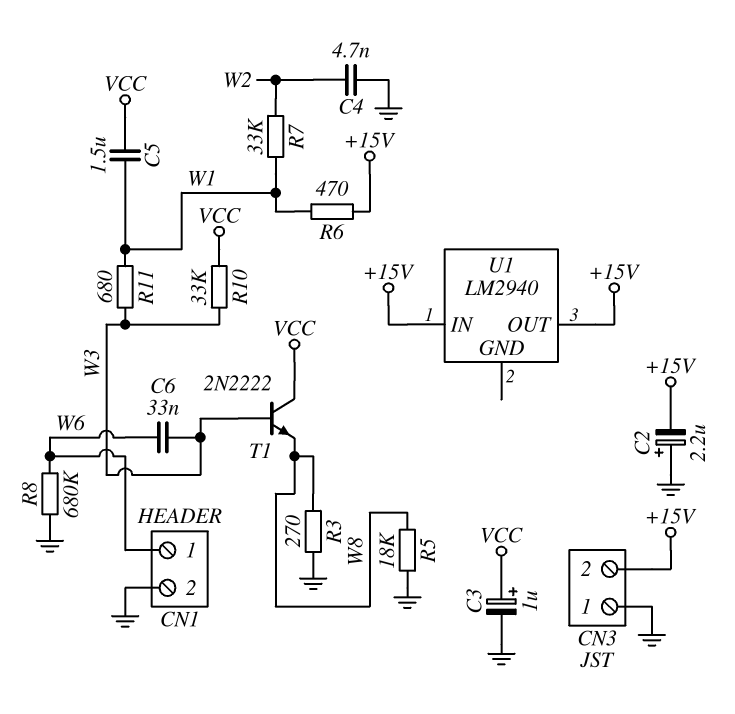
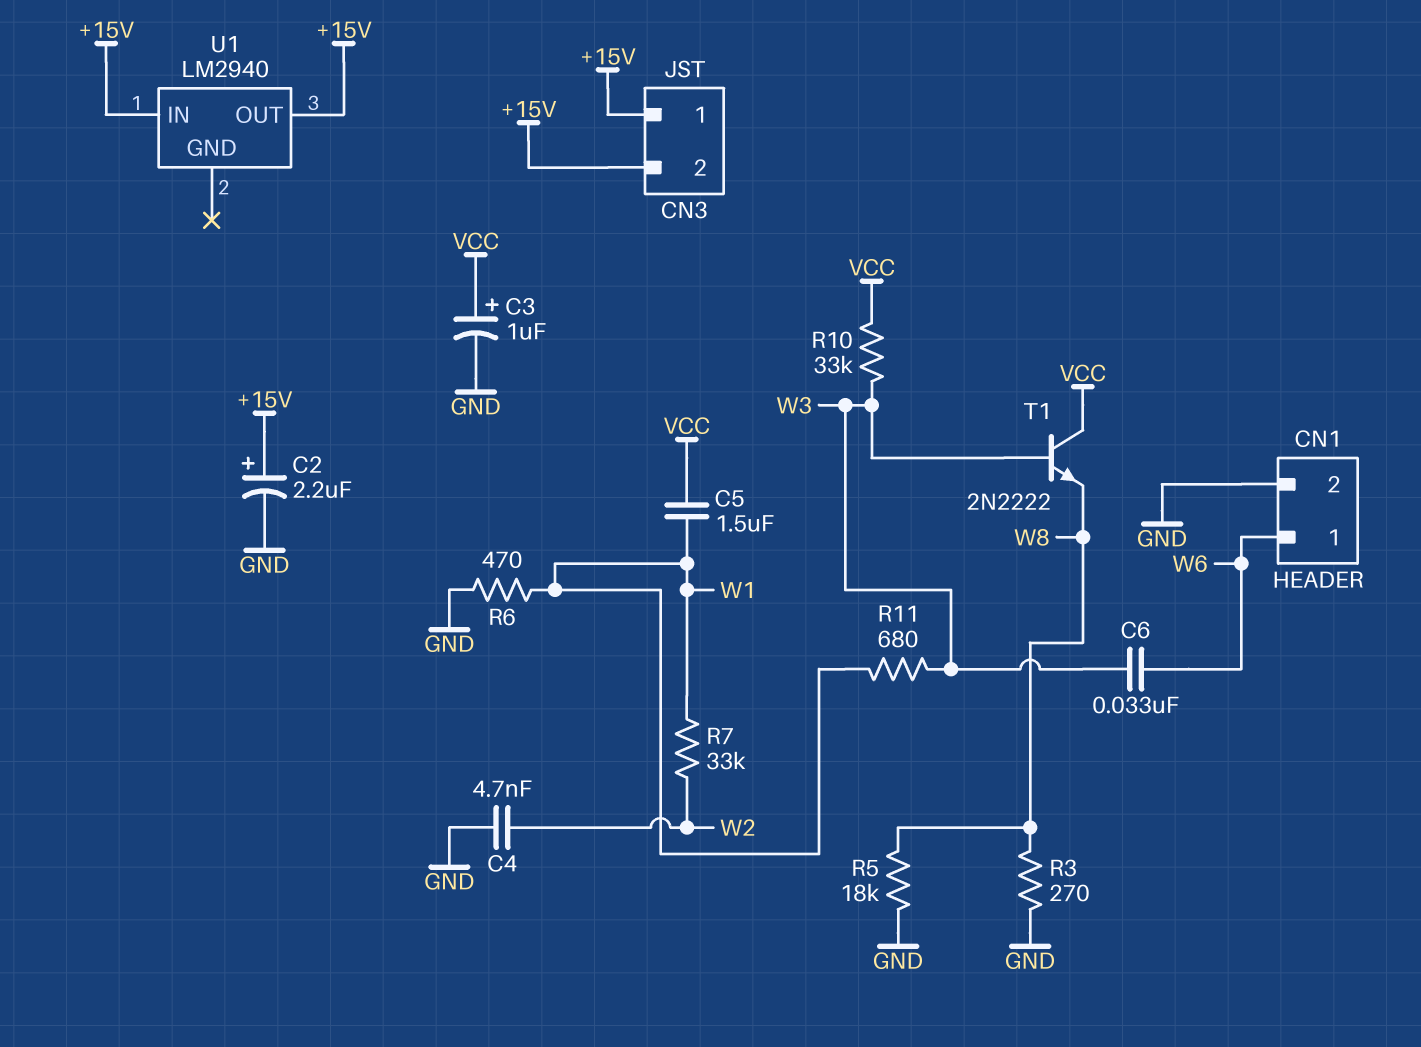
C2: 2.2uF (plus GND, minus +15V) -> 2.2uF (plus +15V, minus GND)
CN3 pin 1: GND -> +15V
R6: 470 (+15V, W1) -> 470 (GND, W1)
R8: 680k (GND, W6) -> none

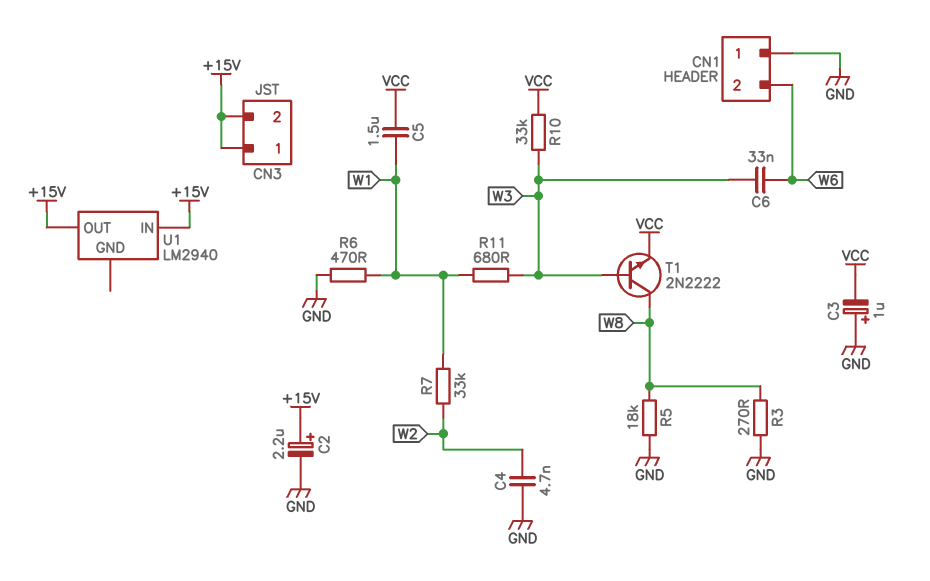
C3: 1uF (plus VCC, minus GND) -> 1uF (plus GND, minus VCC)
CN1 pin 1: W6 -> GND
CN1 pin 2: GND -> W6
T1: NPN 2N2222 (B W3, C VCC, E W8) -> NPN 2N2222 (B W3, C W8, E VCC)

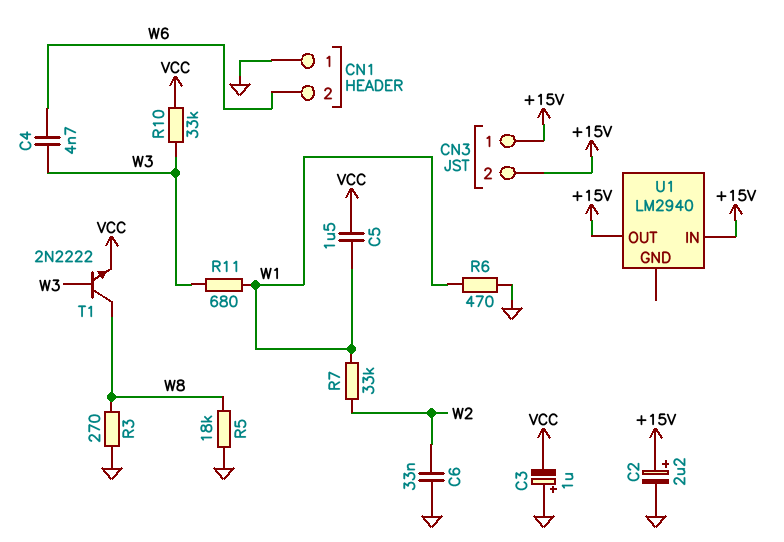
C4: 4.7nF (GND, W2) -> 4.7nF (W3, W6)
C6: 33nF (W3, W6) -> 33nF (GND, W2)

